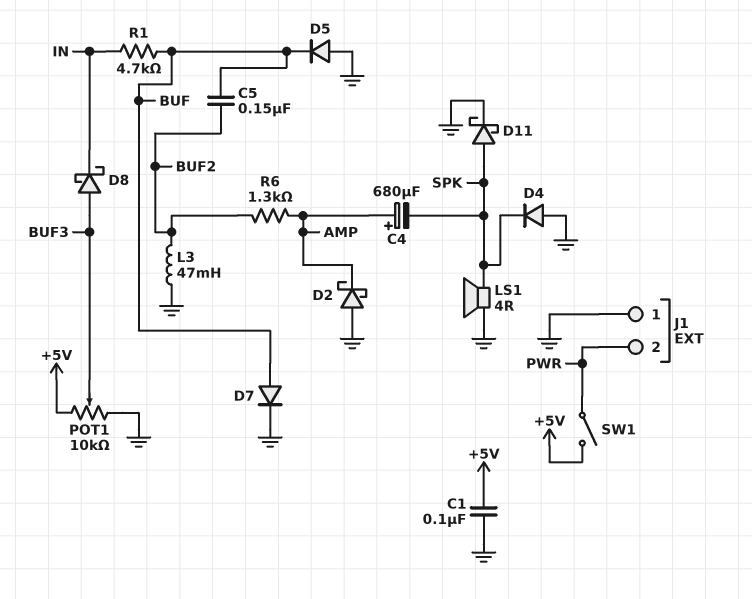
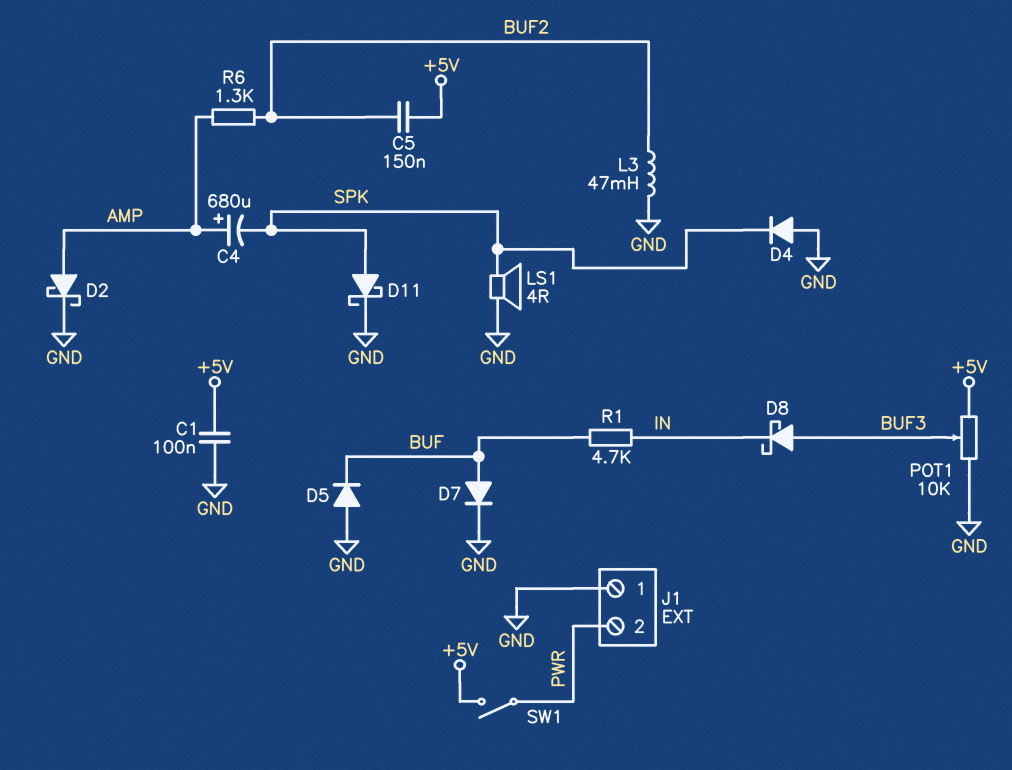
C5: 150nF (BUF, BUF2) -> 150nF (+5V, BUF2)
D2: schottky (A GND, K AMP) -> schottky (A AMP, K GND)

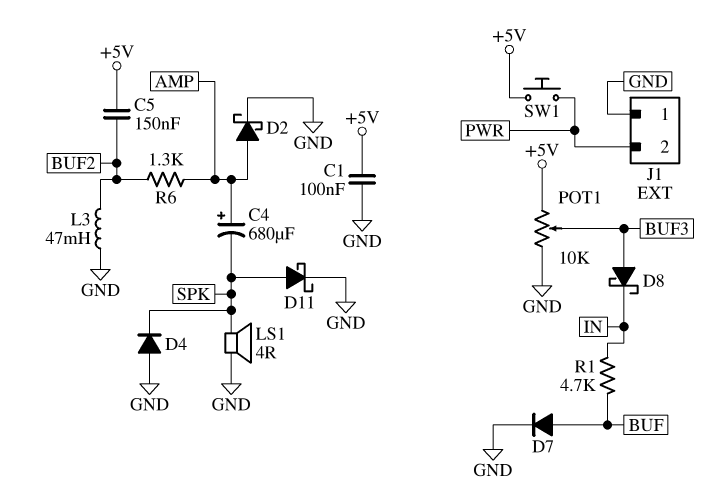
D5: diode (A GND, K BUF) -> none
SW1: switch (+5V, PWR) -> button (+5V, PWR)

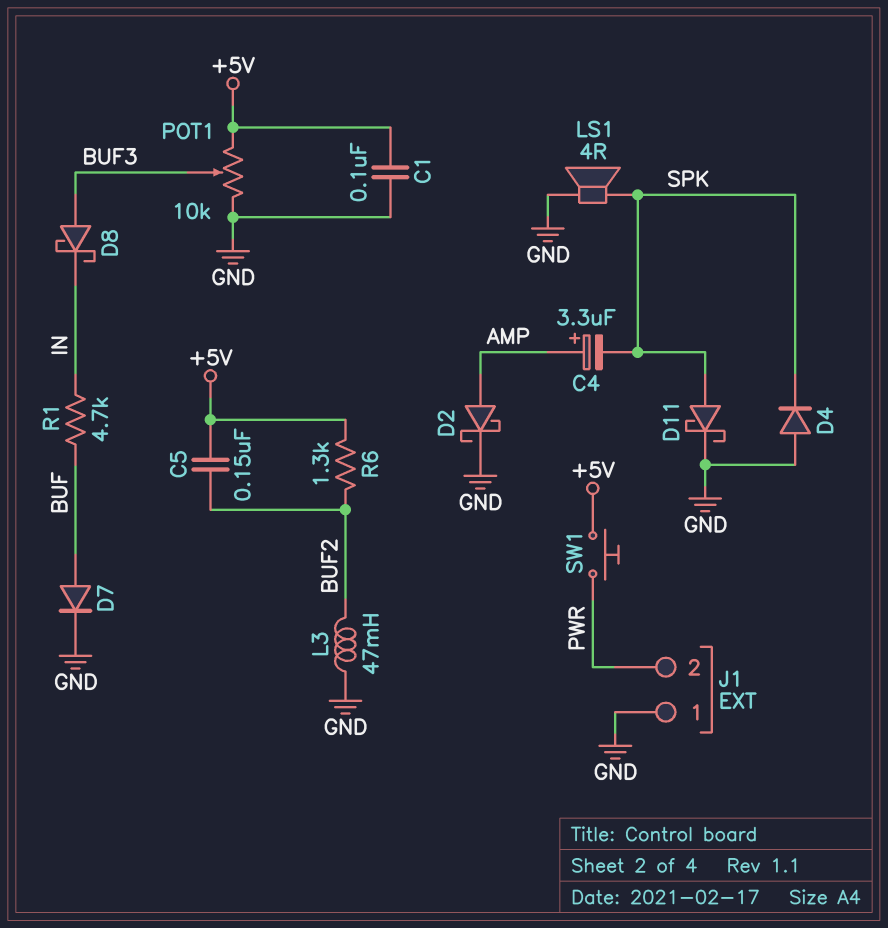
C4: 680uF (plus AMP, minus SPK) -> 3.3uF (plus AMP, minus SPK)
R6: 1.3k (AMP, BUF2) -> 1.3k (+5V, BUF2)

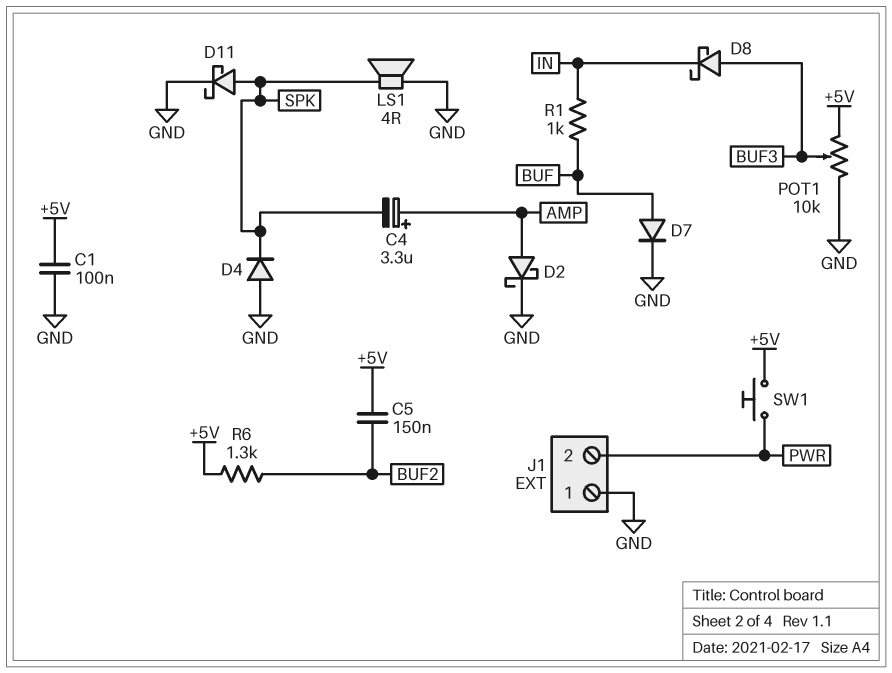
L3: 47mH (BUF2, GND) -> none
R1: 4.7k (BUF, IN) -> 1k (BUF, IN)

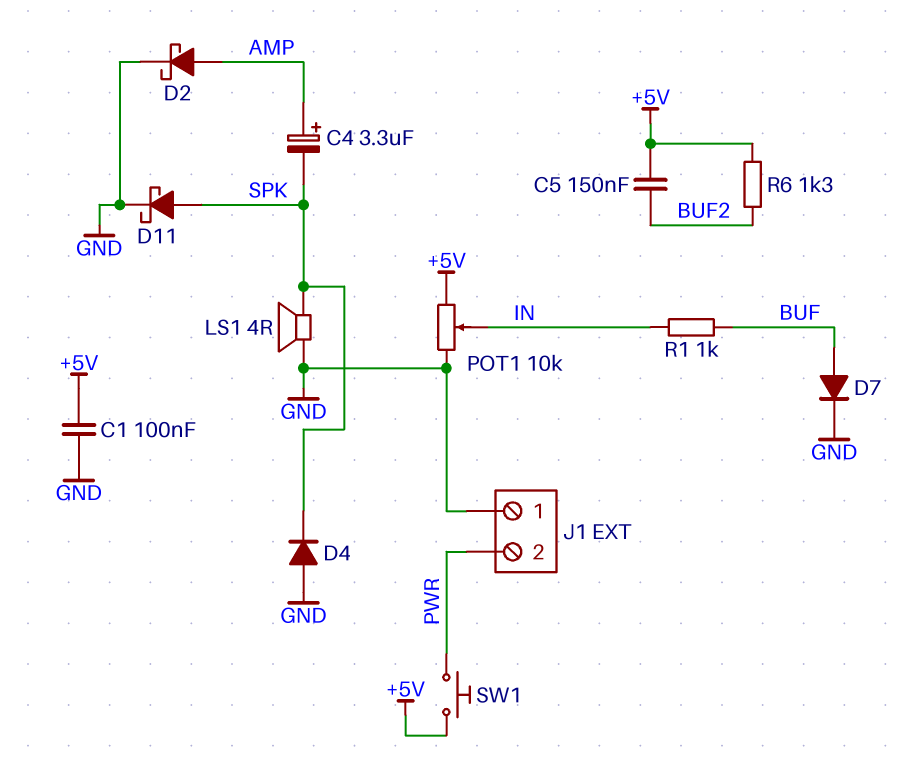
D8: schottky (A BUF3, K IN) -> none
POT1: 10k (+5V, GND, wiper BUF3) -> 10k (+5V, GND, wiper IN)

